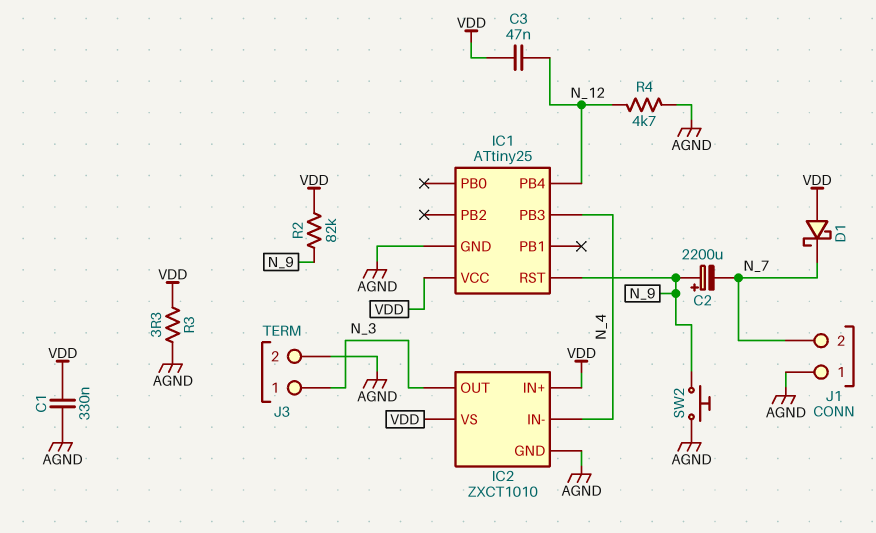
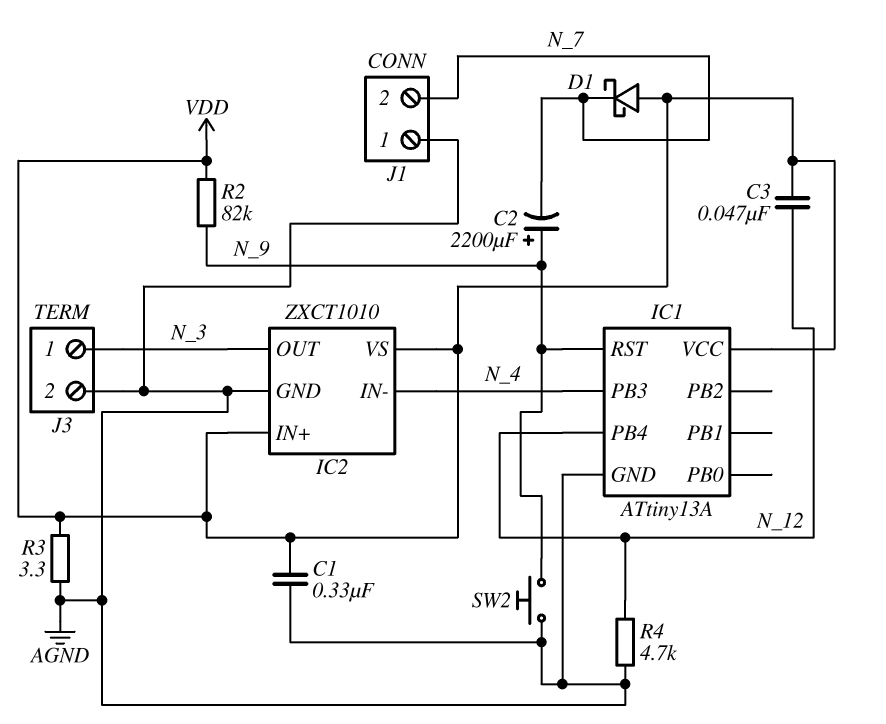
IC1: ATtiny25 -> ATtiny13A

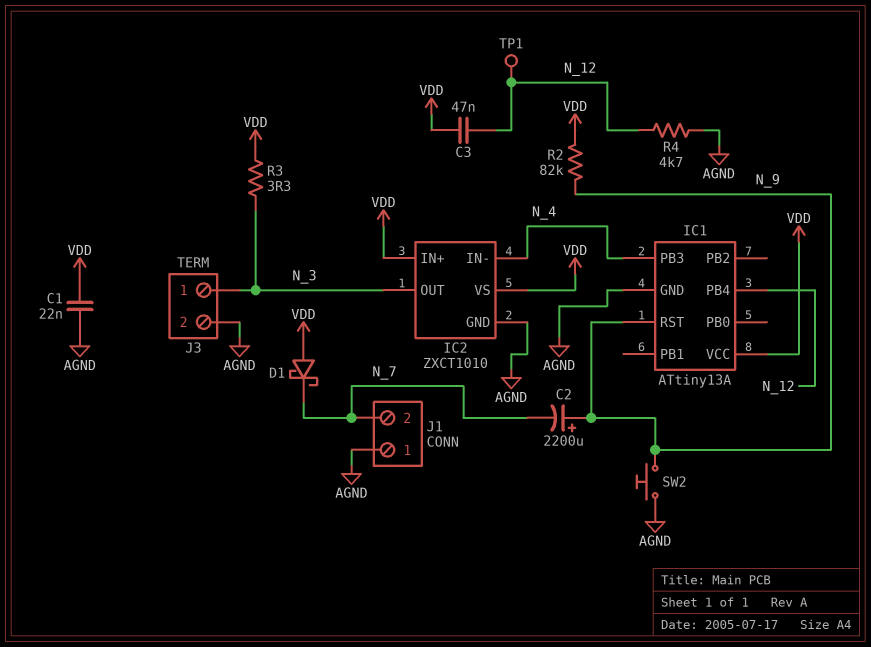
C1: 330nF (AGND, VDD) -> 22nF (AGND, VDD)
R3: 3.3 (AGND, VDD) -> 3.3 (N_3, VDD)
TP1: none -> test point (N_12)

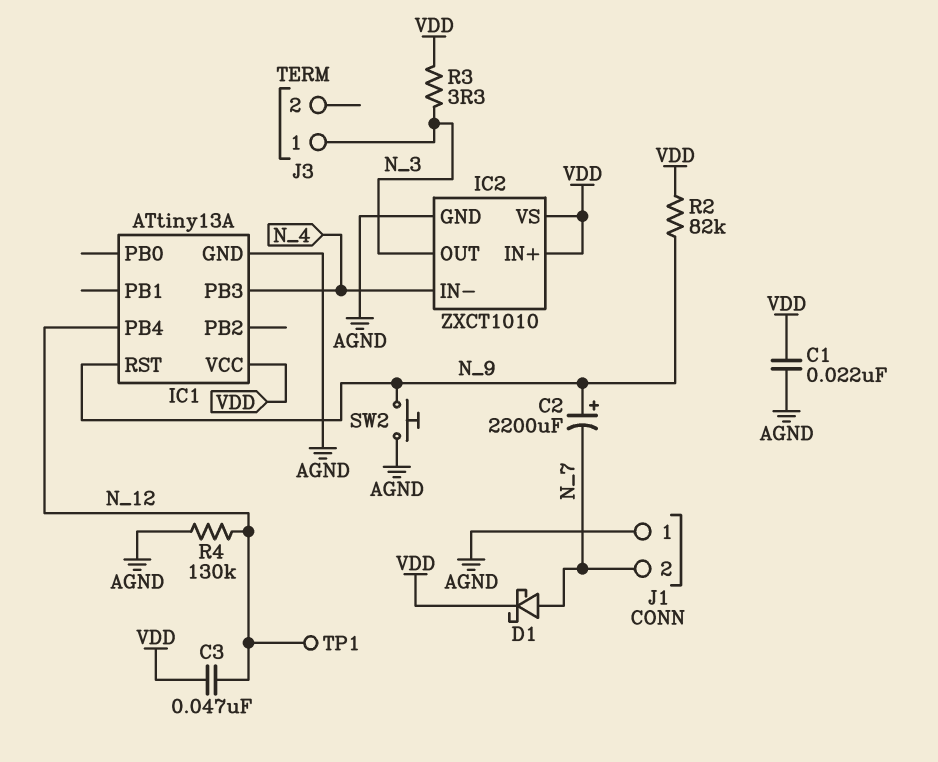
D1: schottky (A VDD, K N_7) -> schottky (A N_7, K VDD)
J3 pin 2: AGND -> none
R4: 4.7k (AGND, N_12) -> 130k (AGND, N_12)

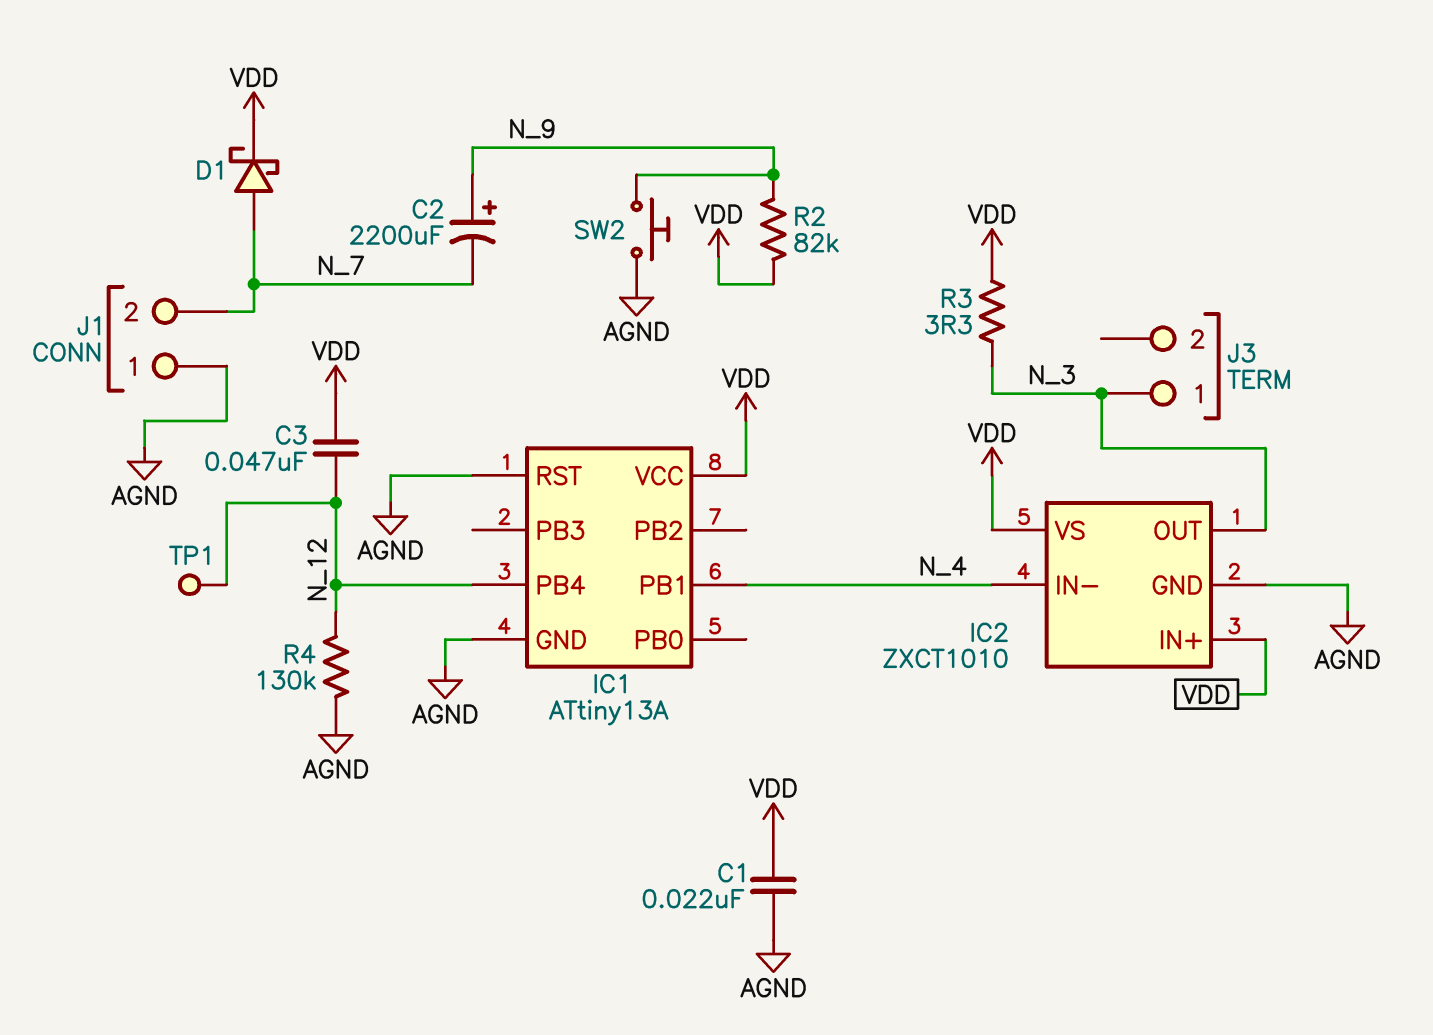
IC1 pin PB1: none -> N_4
IC1 pin PB3: N_4 -> none
IC1 pin RST: N_9 -> AGND

